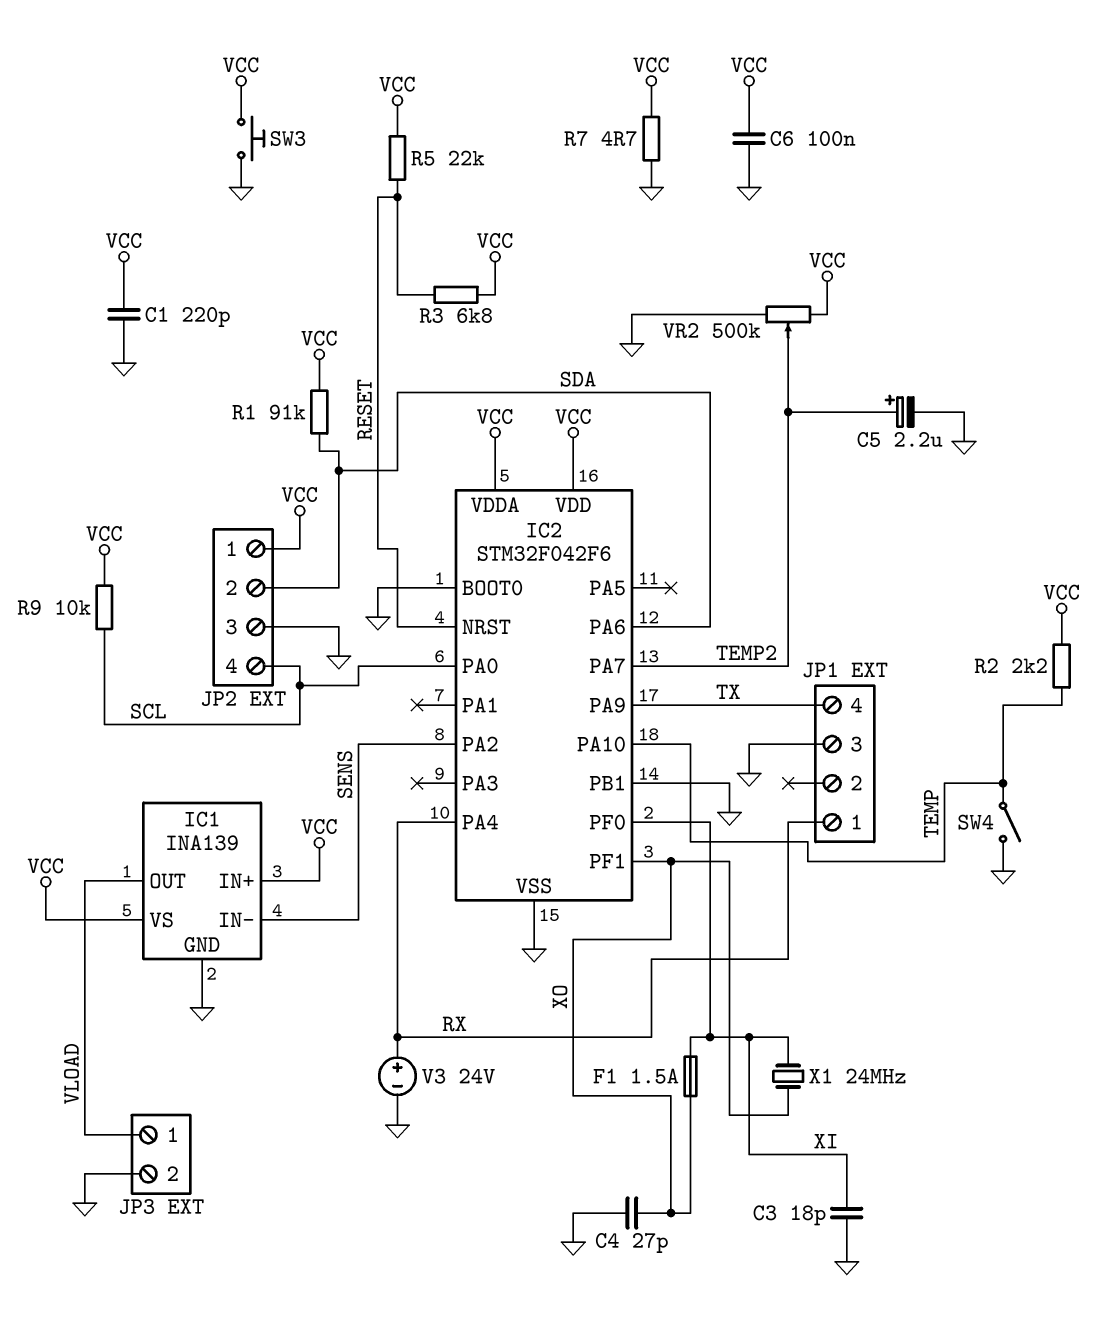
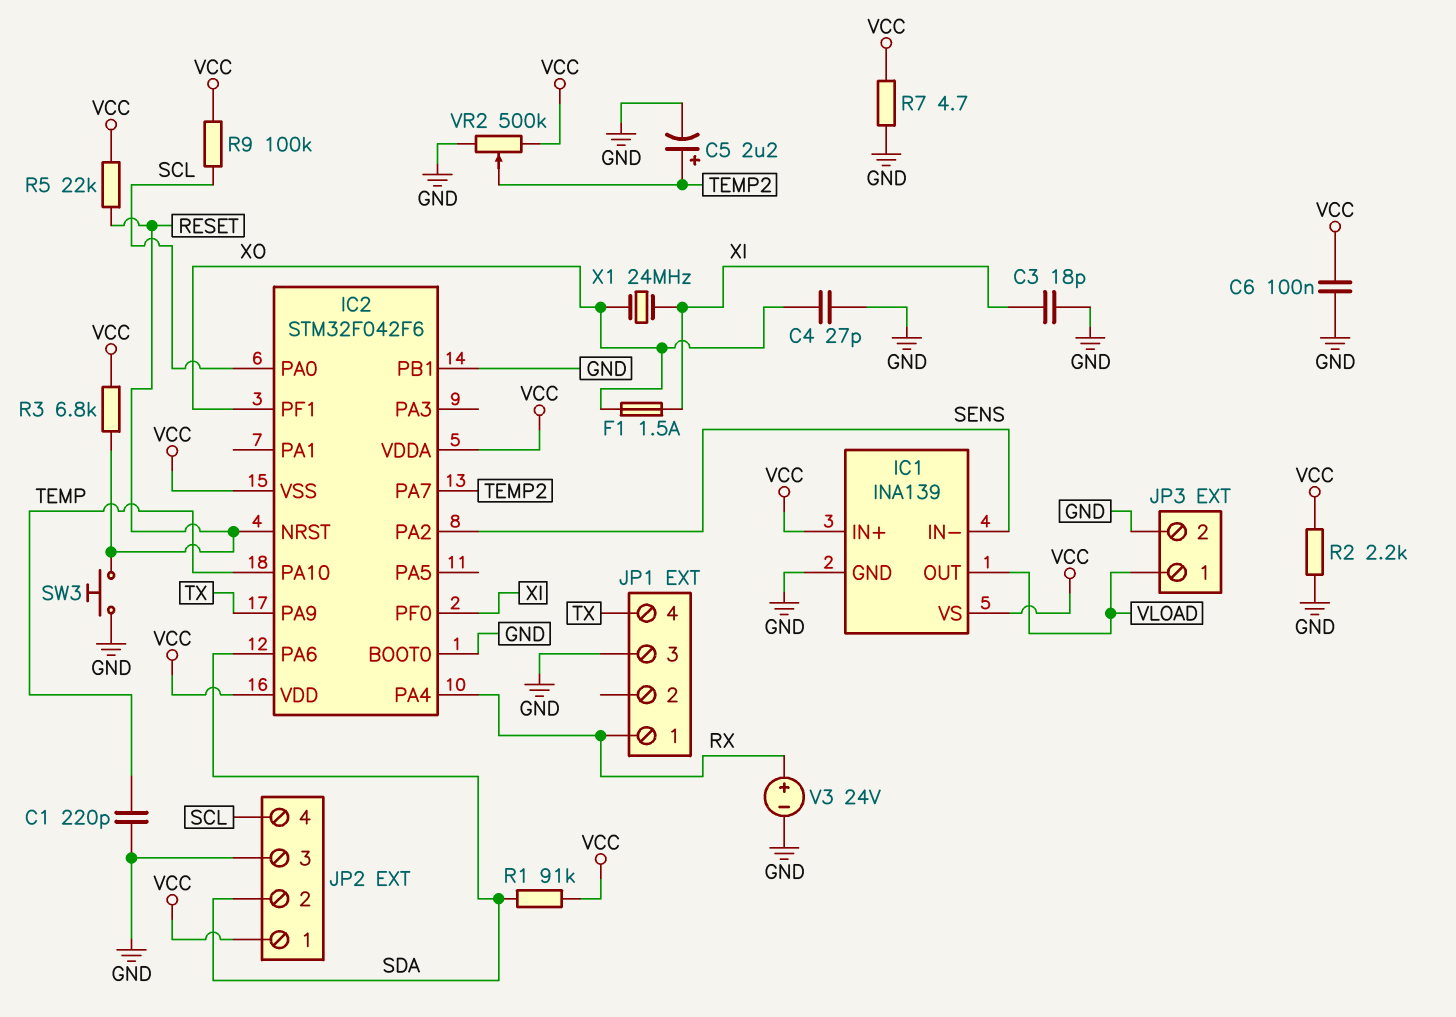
C1: 220pF (GND, VCC) -> 220pF (GND, TEMP)
IC2 pin VSS: GND -> VCC
R2: 2.2k (TEMP, VCC) -> 2.2k (GND, VCC)
R9: 10k (SCL, VCC) -> 100k (SCL, VCC)
SW3: button (GND, VCC) -> button (GND, RESET)
SW4: switch (GND, TEMP) -> none

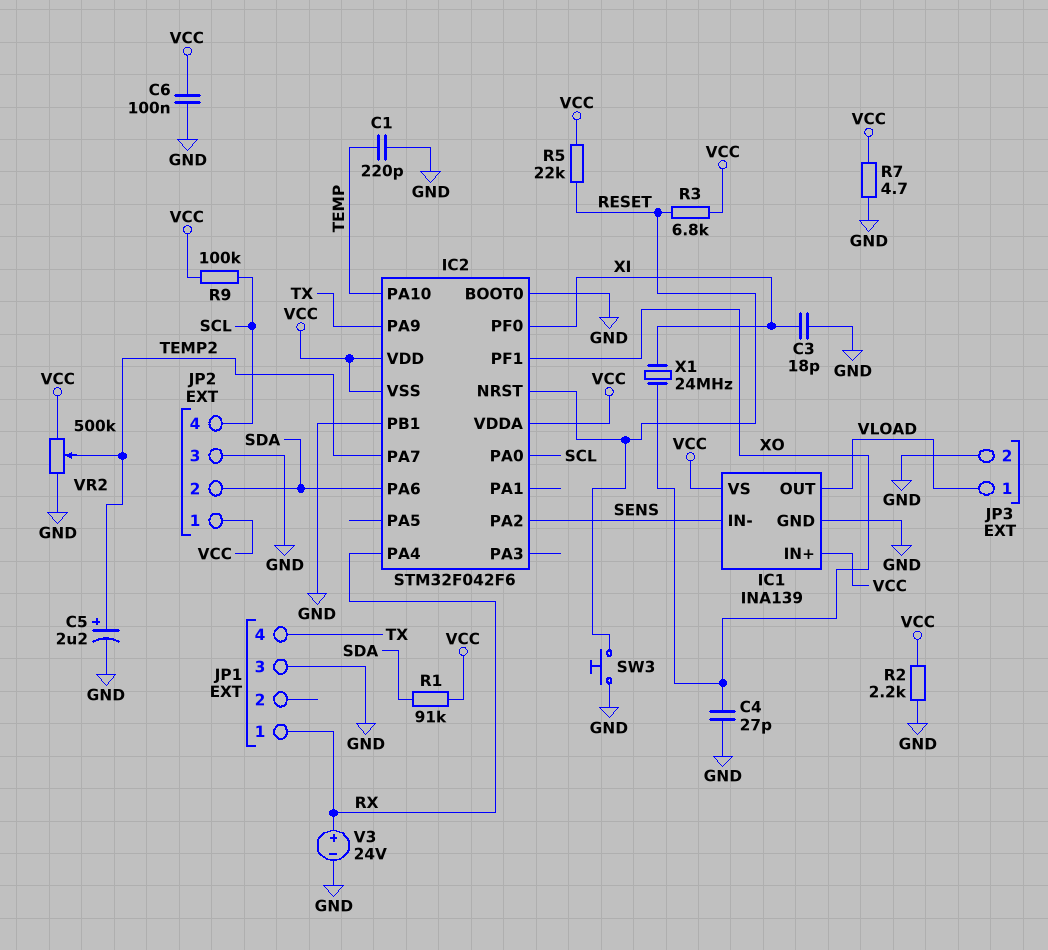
F1: 1.5A (XI, XO) -> none

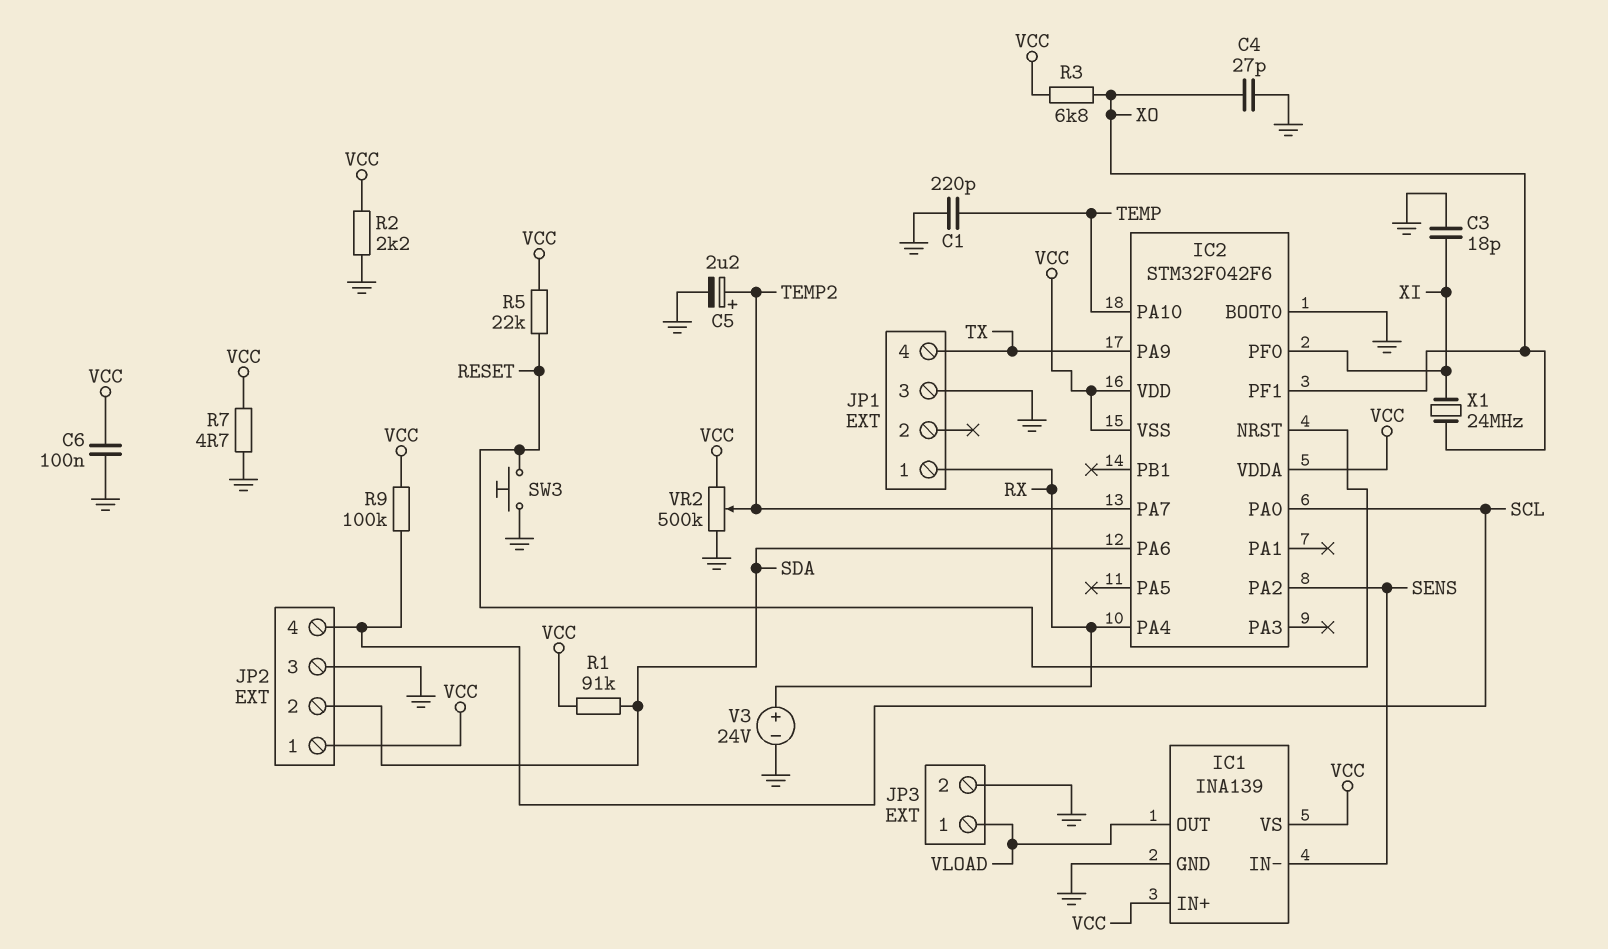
IC2 pin PB1: GND -> none
R3: 6.8k (RESET, VCC) -> 6.8k (VCC, XO)

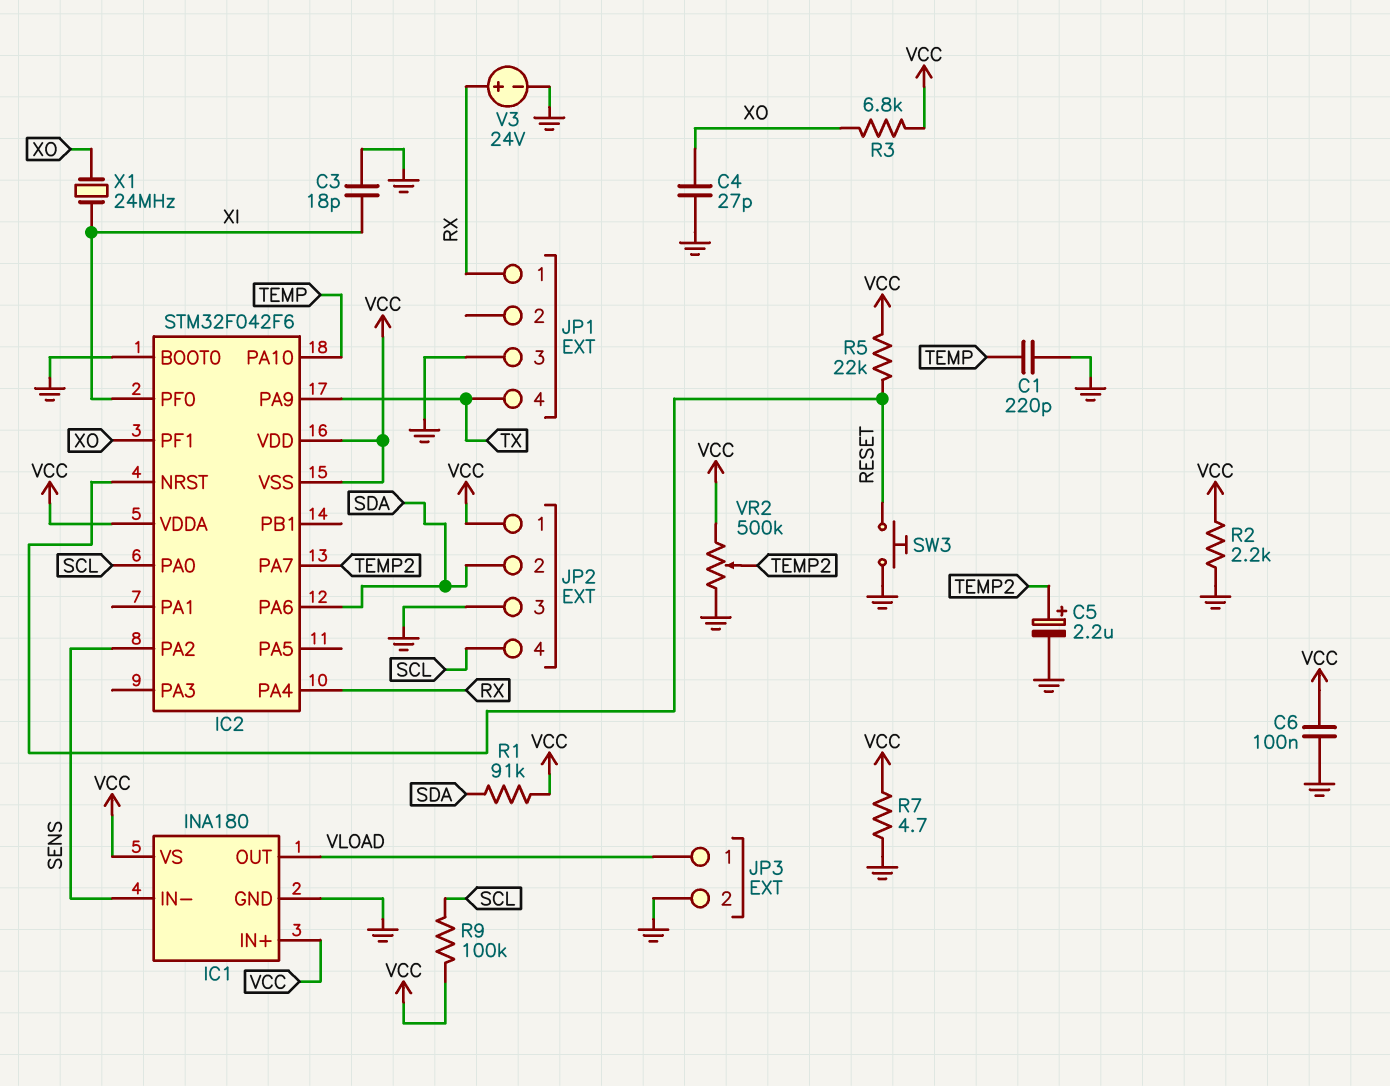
IC1: INA139 -> INA180

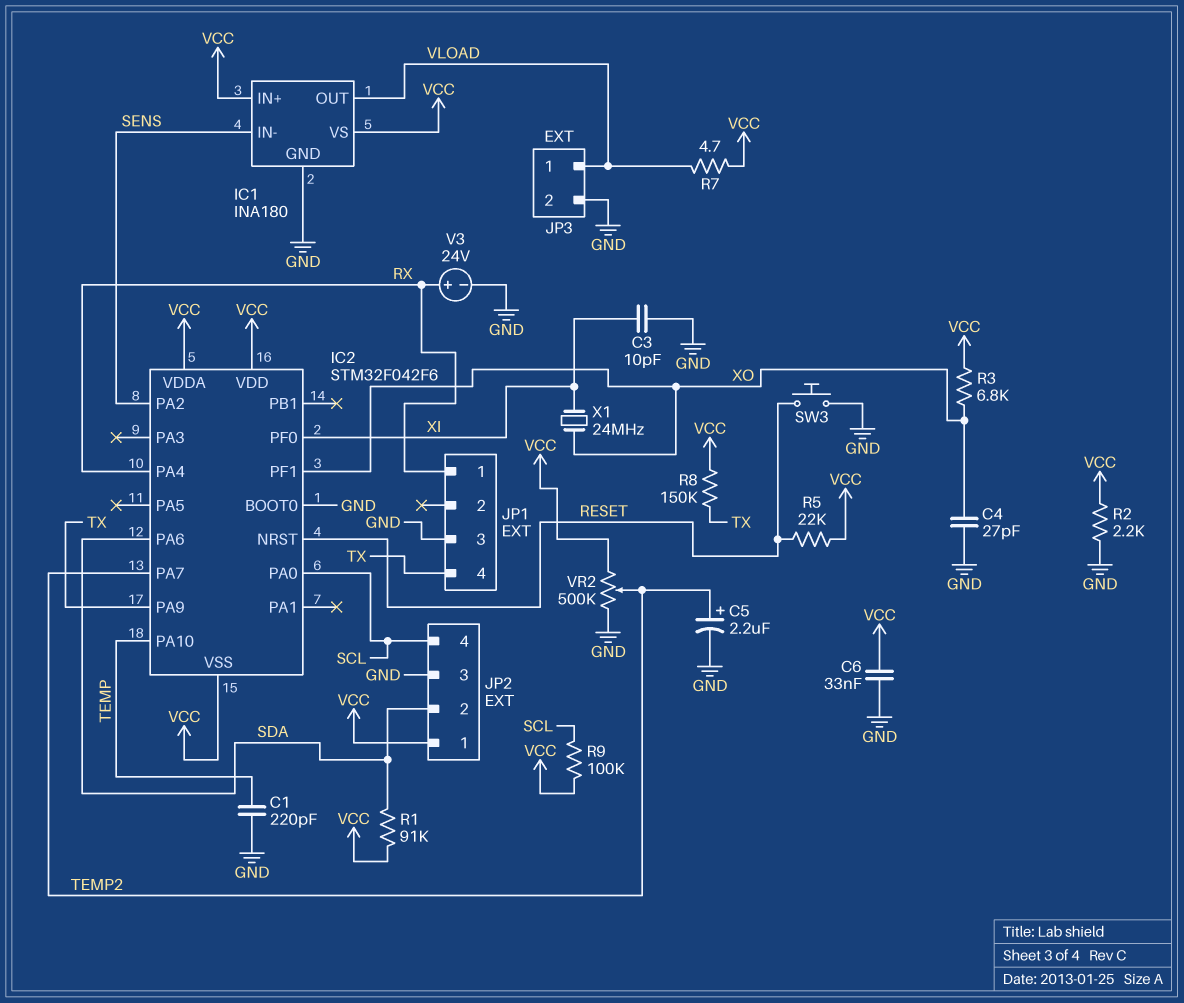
C3: 18pF (GND, XI) -> 10pF (GND, XI)
C6: 100nF (GND, VCC) -> 33nF (GND, VCC)
R7: 4.7 (GND, VCC) -> 4.7 (VCC, VLOAD)
R8: none -> 150k (TX, VCC)

